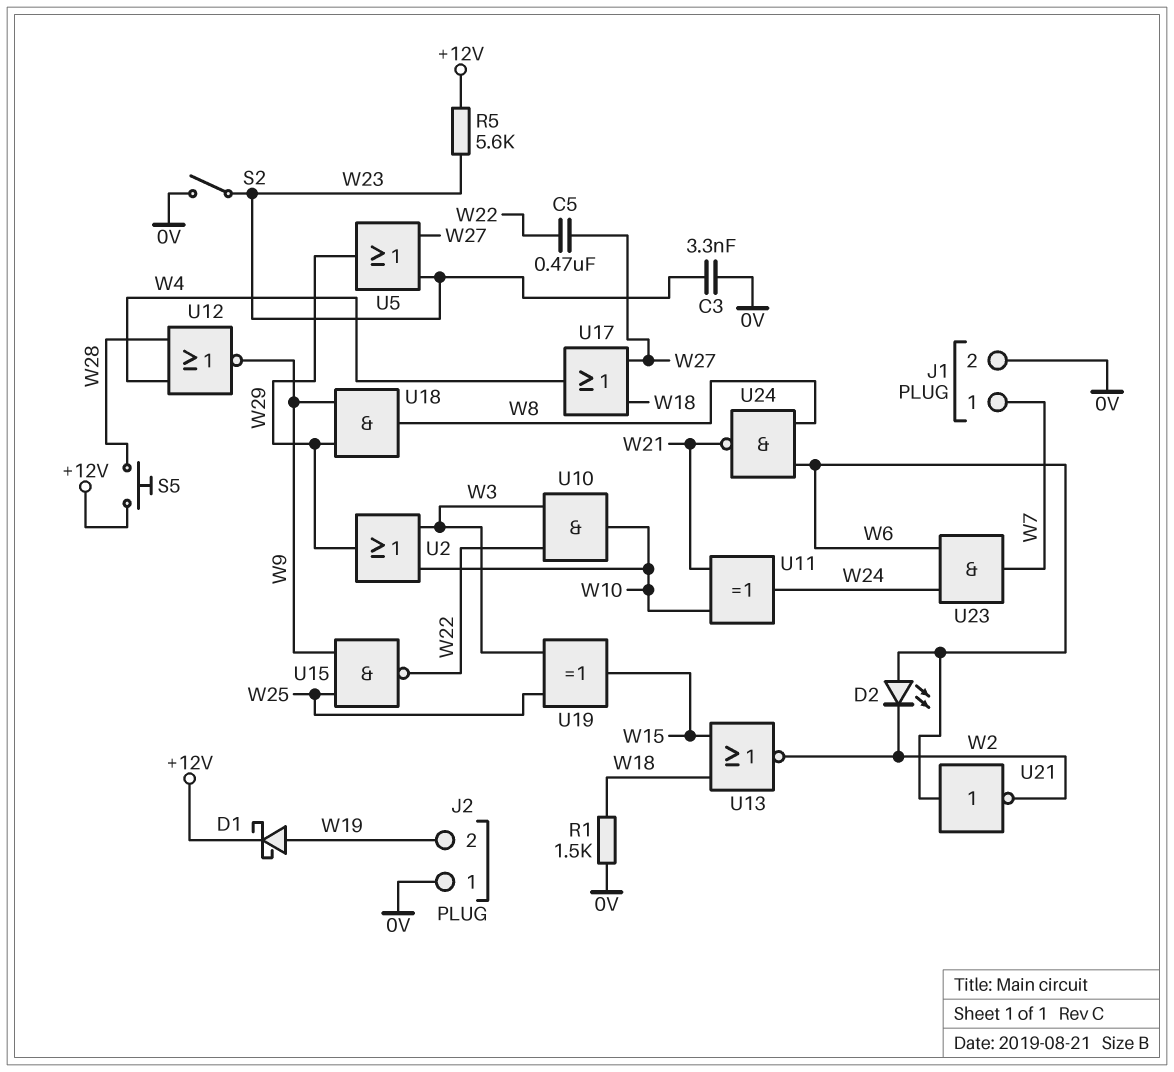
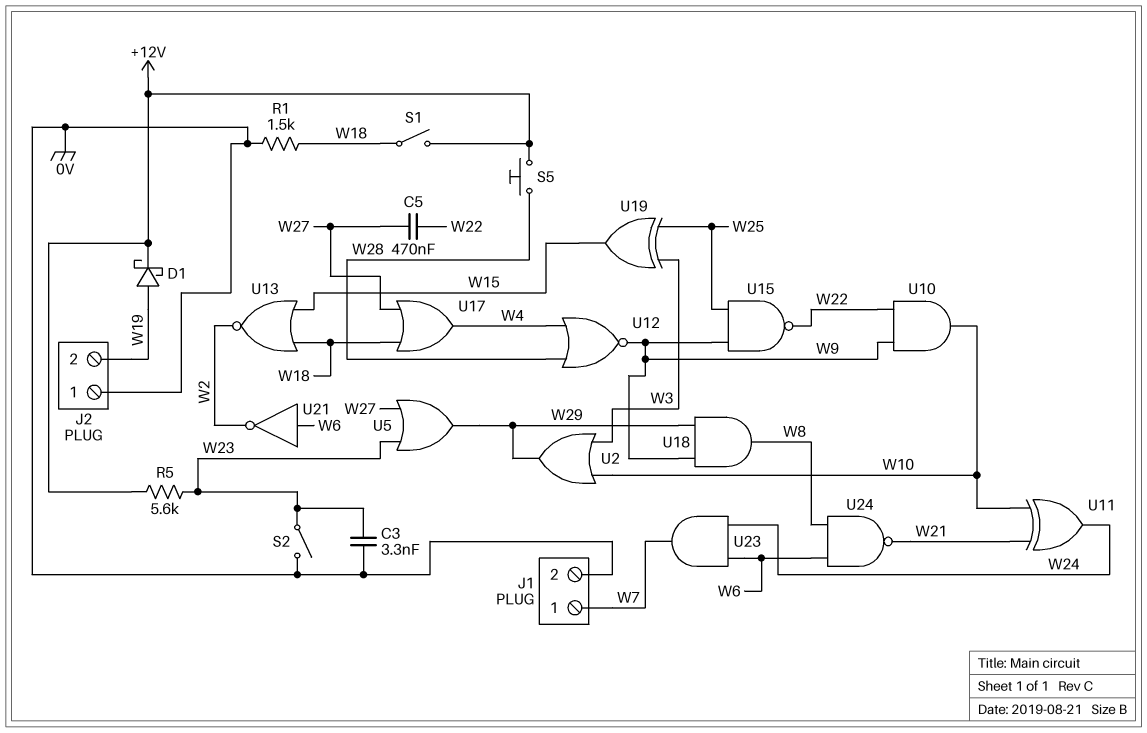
D2: LED (A W6, K W2) -> none
S1: none -> switch (+12V, W18)
U10: AND (in W3, in W22, out W10) -> AND (in W9, in W22, out W10)

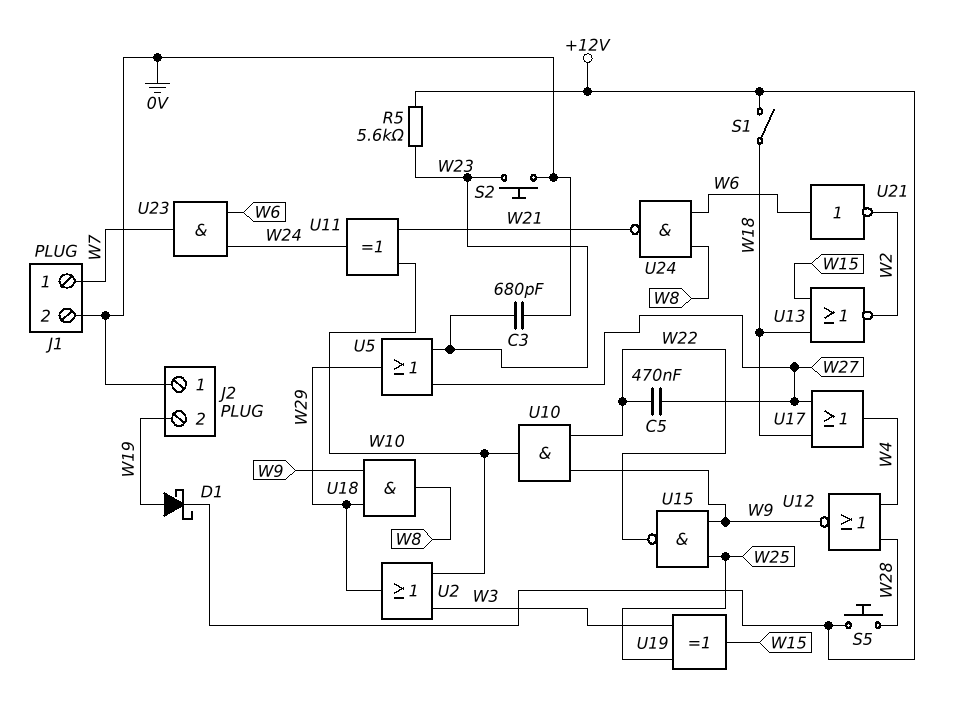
C3: 3.3nF (0V, W23) -> 680pF (0V, W23)
R1: 1.5k (0V, W18) -> none
S2: switch (0V, W23) -> button (0V, W23)

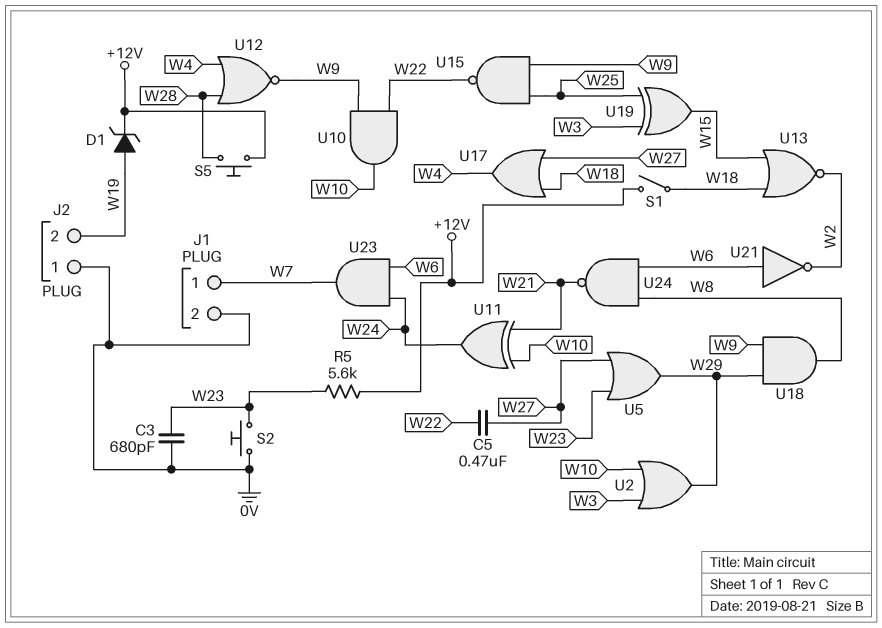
D1: schottky (A W19, K +12V) -> zener (A W19, K +12V)

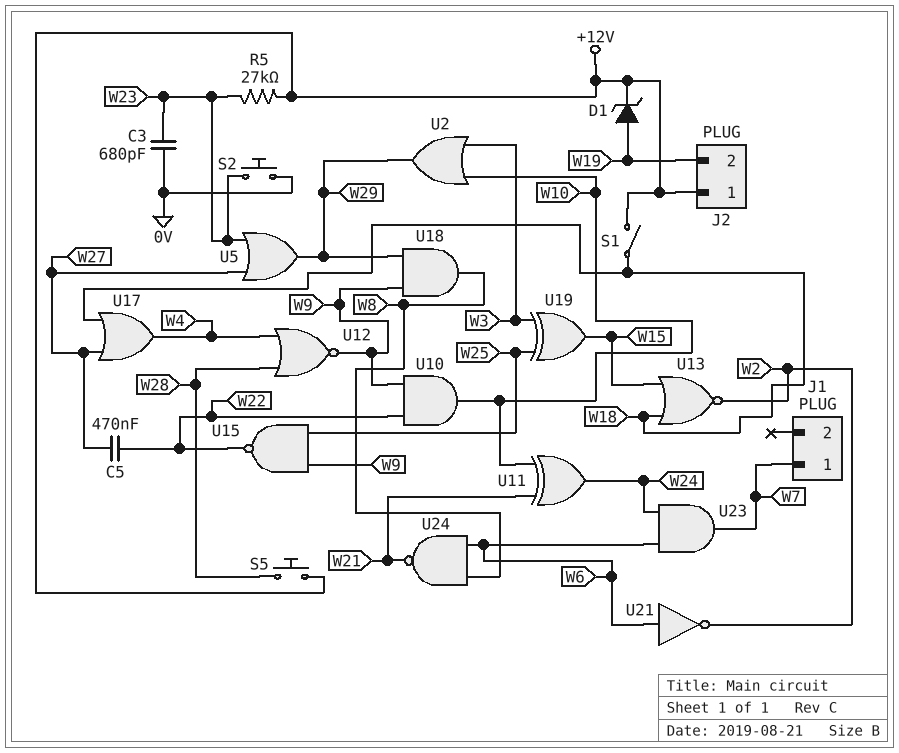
J1 pin 2: 0V -> none
J2 pin 1: 0V -> +12V
R5: 5.6k (+12V, W23) -> 27k (+12V, W23)

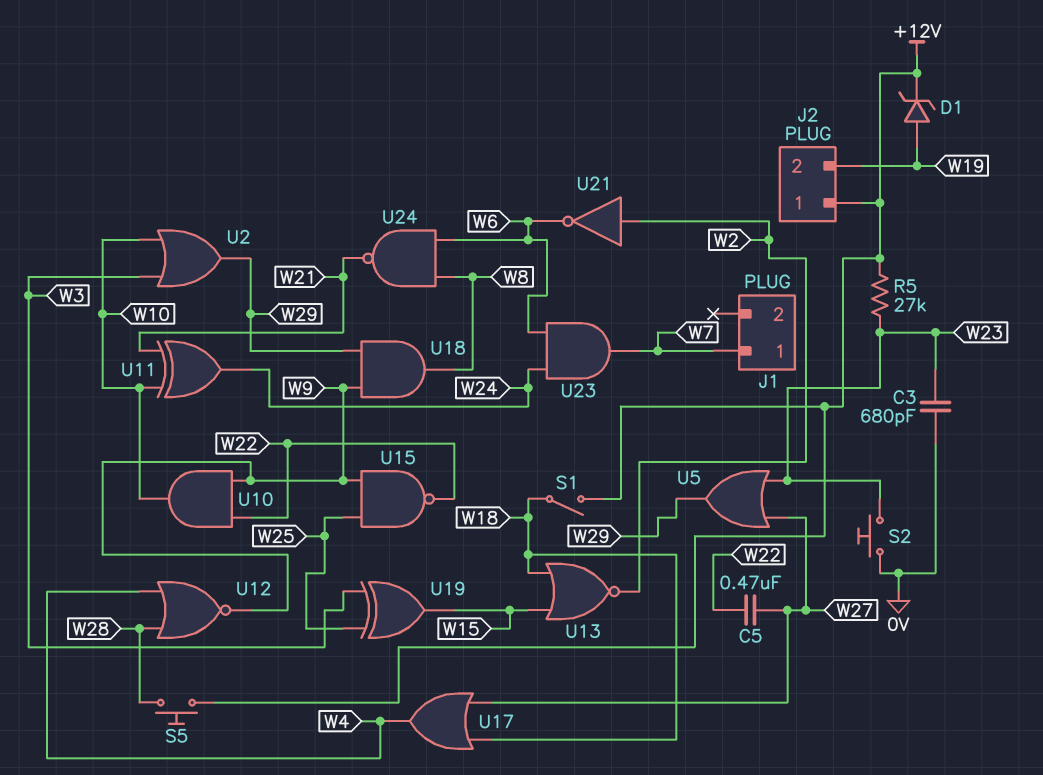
U21: NOT (in W6, out W2) -> NOT (in W2, out W6)

